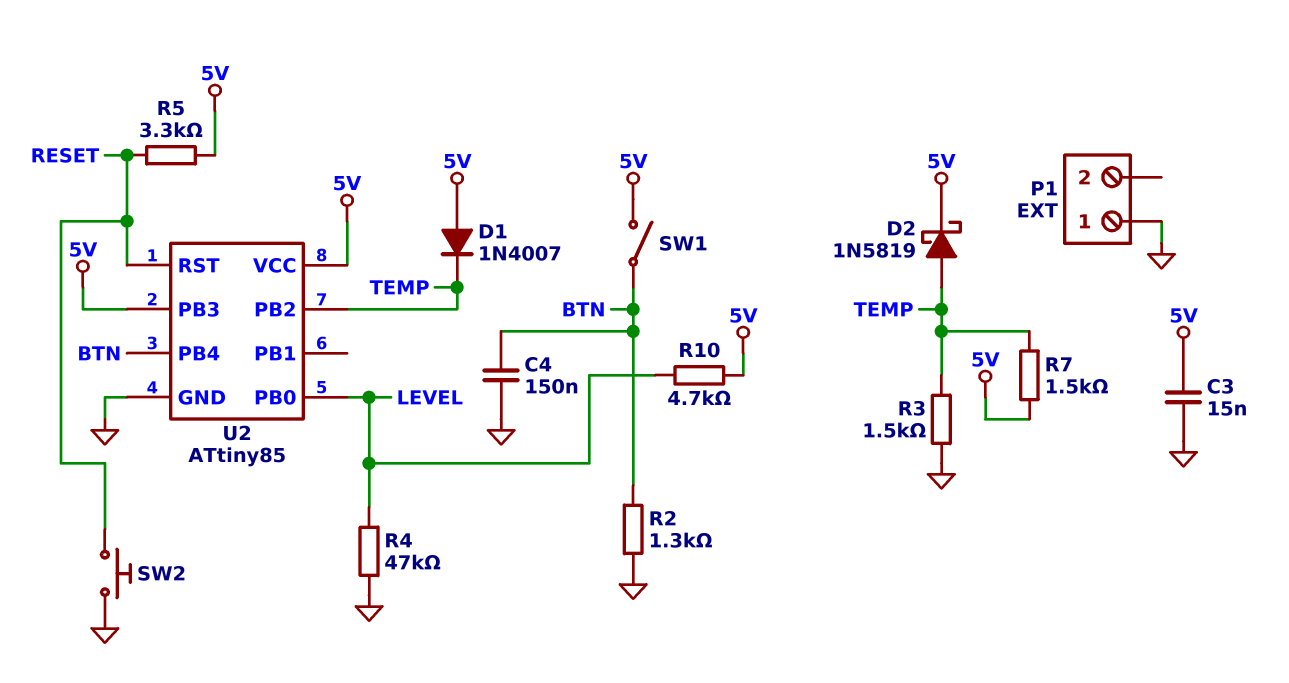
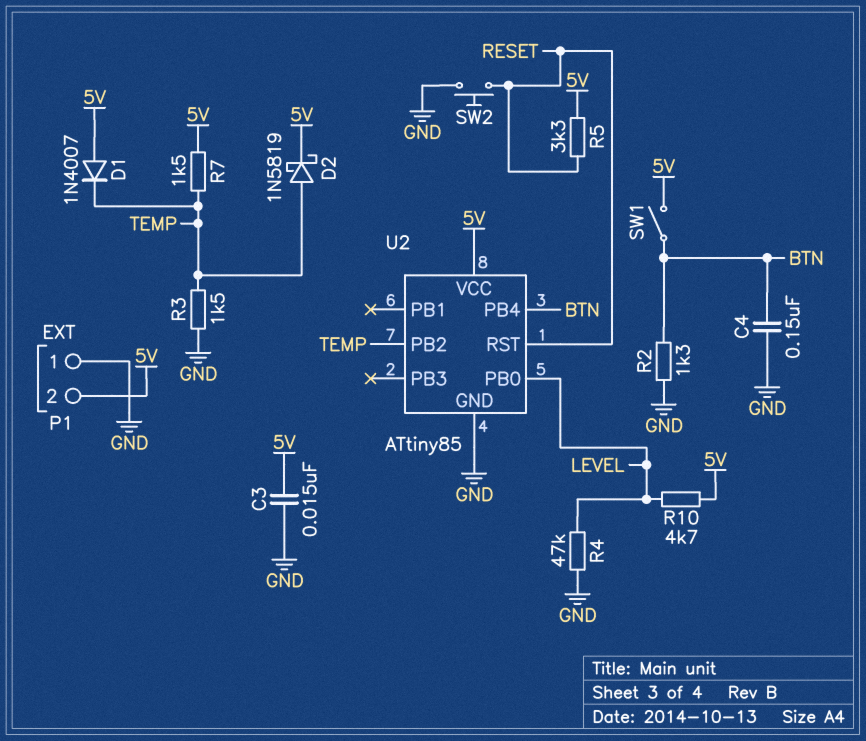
P1 pin 2: none -> 5V
U2 pin PB3: 5V -> none

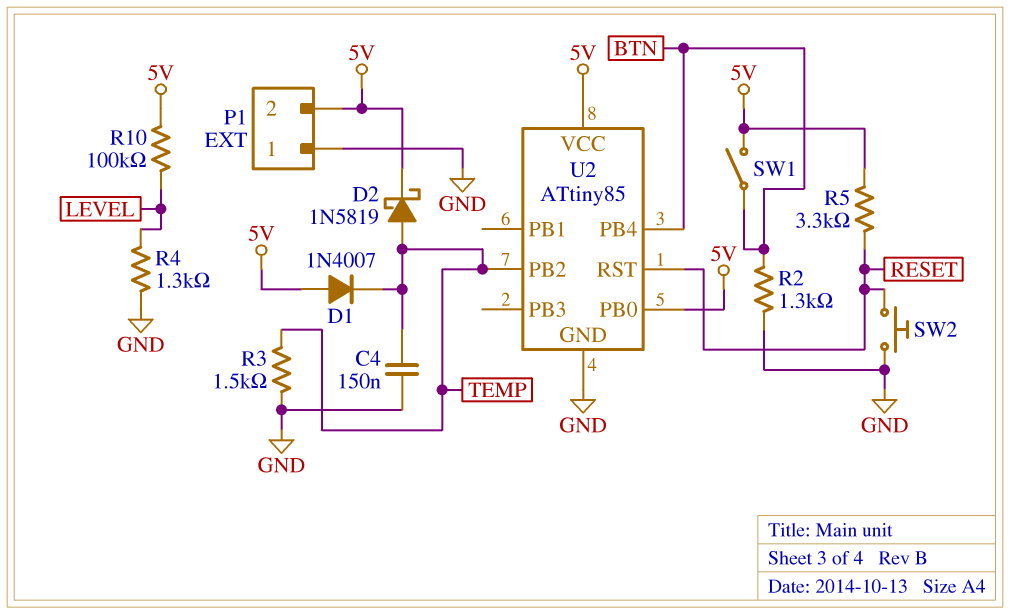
C3: 15nF (5V, GND) -> none
C4: 150nF (BTN, GND) -> 150nF (GND, TEMP)
R4: 47k (GND, LEVEL) -> 1.3k (GND, LEVEL)
R7: 1.5k (5V, TEMP) -> none
R10: 4.7k (5V, LEVEL) -> 100k (5V, LEVEL)
U2 pin PB0: LEVEL -> 5V

